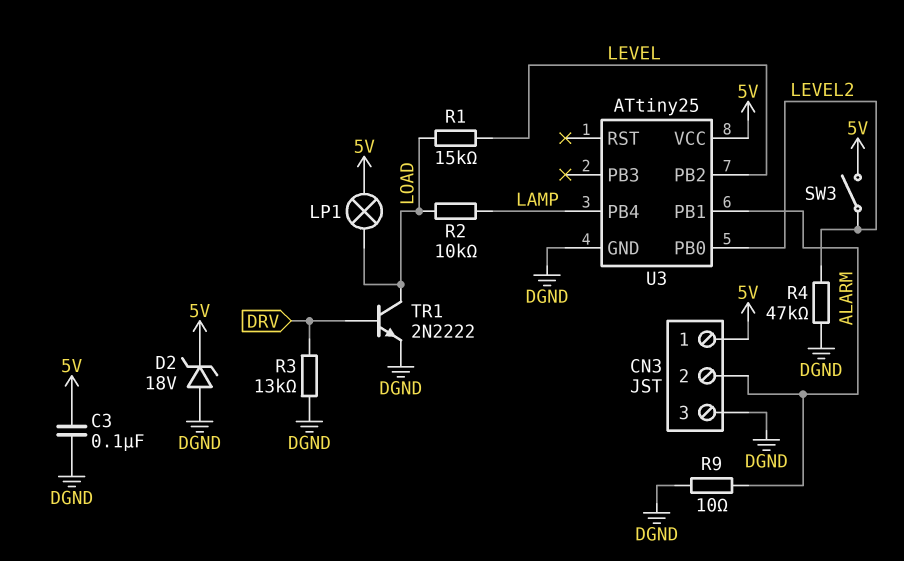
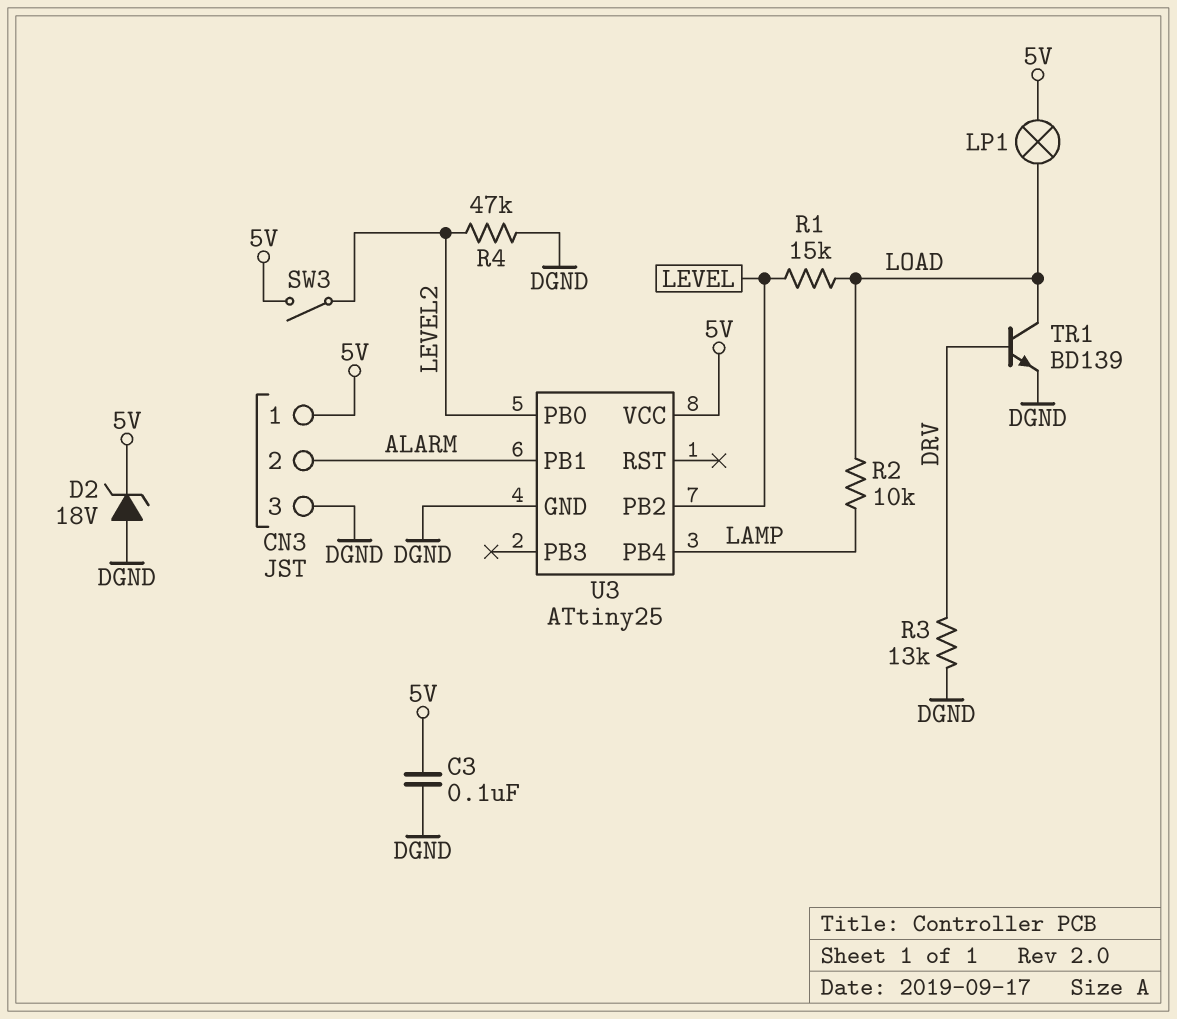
R9: 10 (ALARM, DGND) -> none
TR1: NPN 2N2222 (B DRV, C LOAD, E DGND) -> NPN BD139 (B DRV, C LOAD, E DGND)

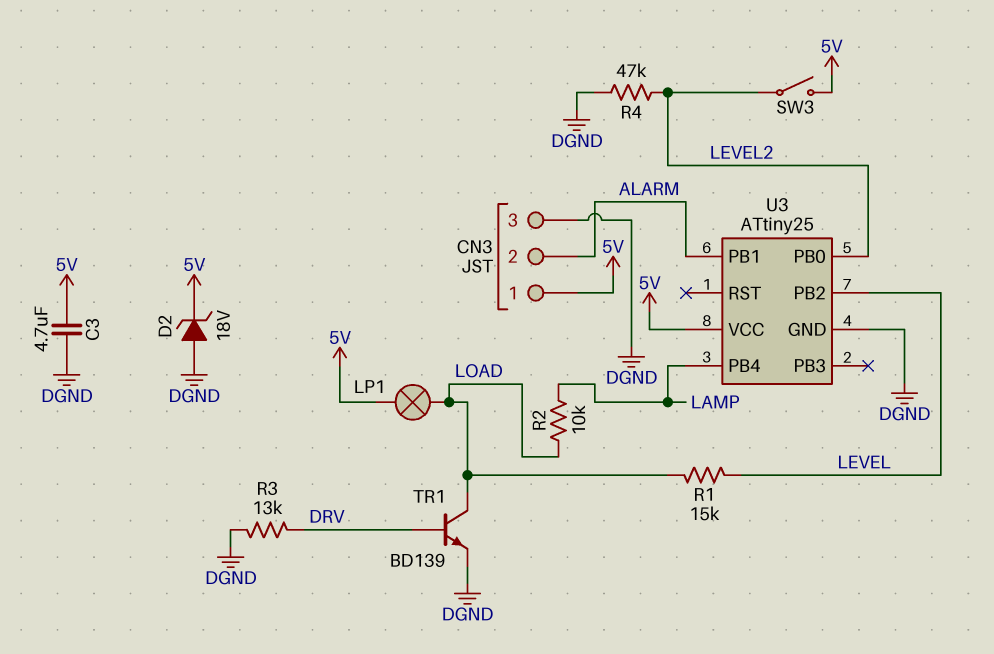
C3: 100nF (5V, DGND) -> 4.7uF (5V, DGND)

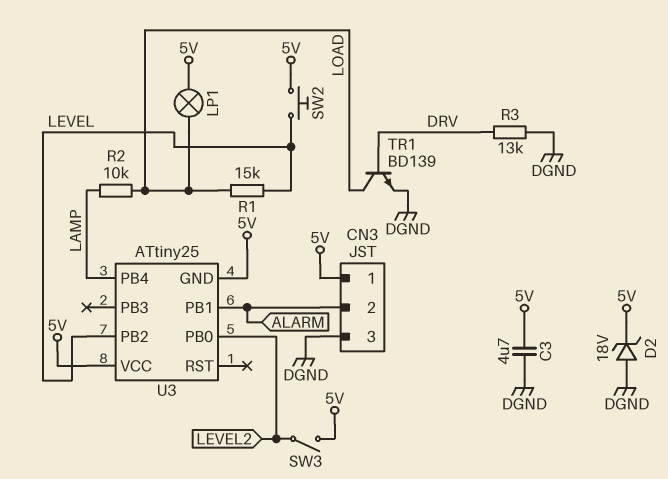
R4: 47k (DGND, LEVEL2) -> none
SW2: none -> button (5V, LEVEL)
U3 pin GND: DGND -> 5V

